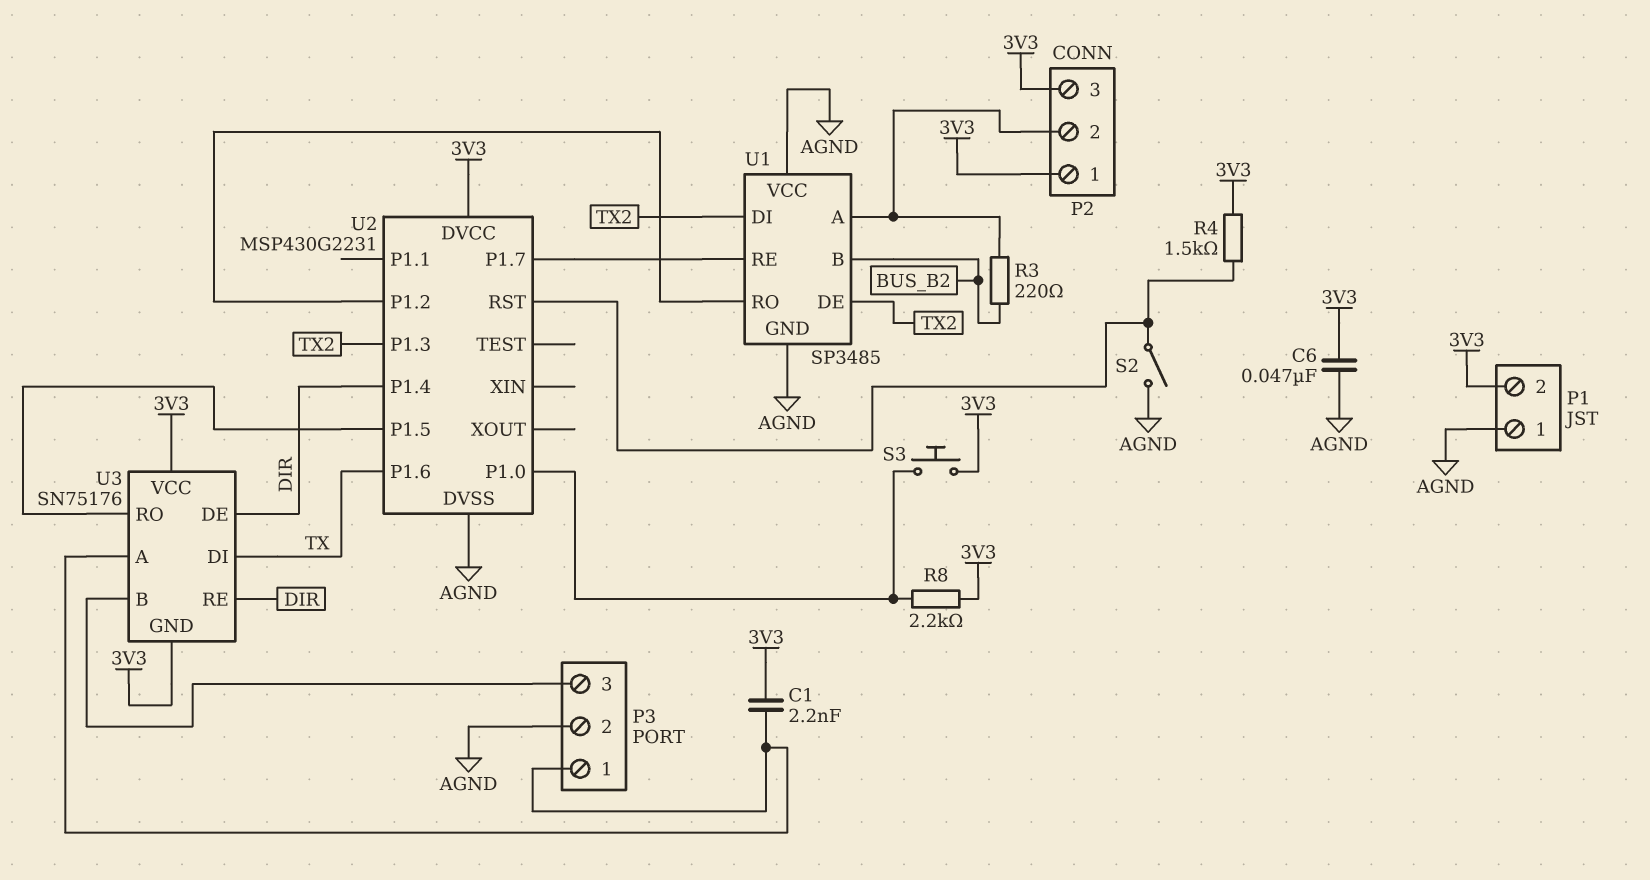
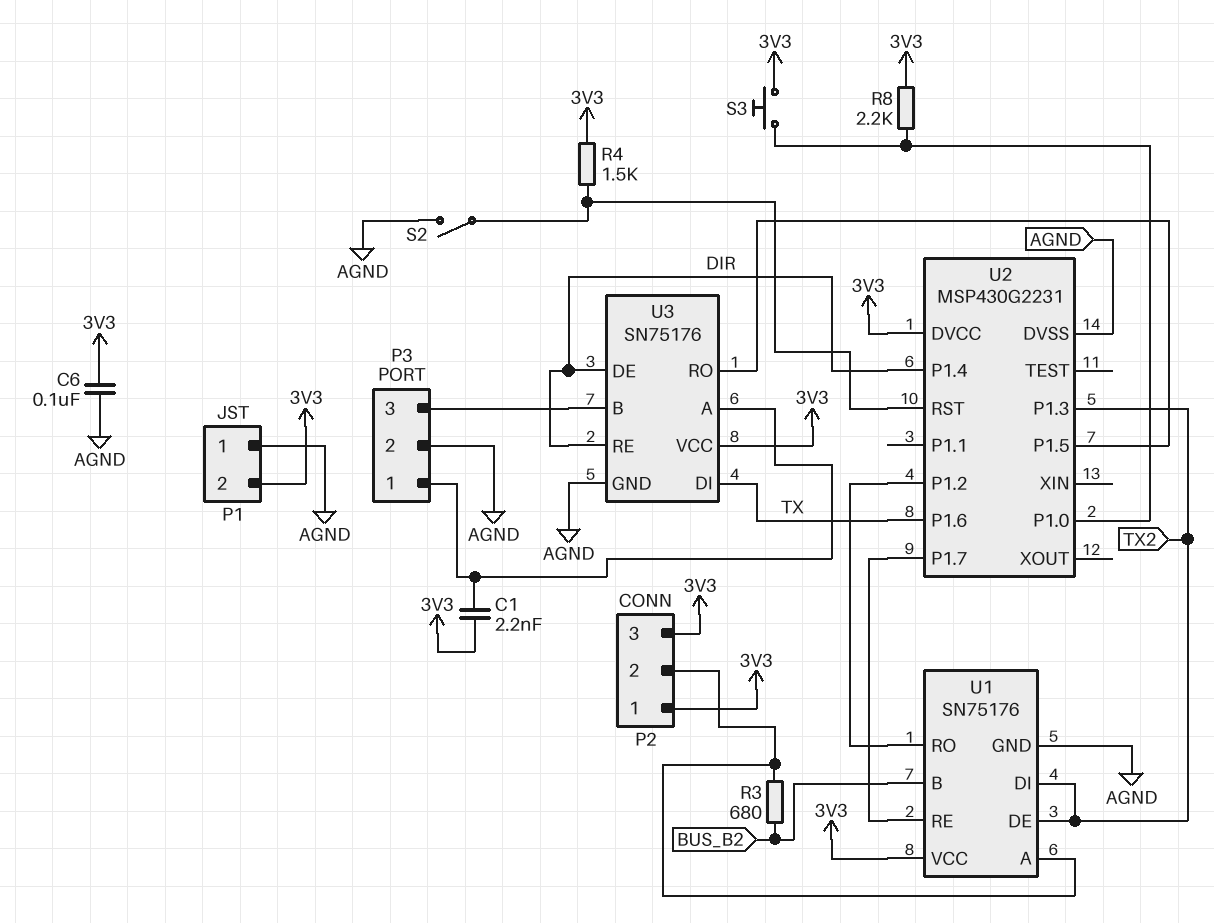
C6: 47nF (3V3, AGND) -> 100nF (3V3, AGND)
R3: 220 (BUS_B2, P2/2) -> 680 (BUS_B2, P2/2)
U1: SP3485 -> SN75176
U1 pin VCC: AGND -> 3V3
U3 pin GND: 3V3 -> AGND

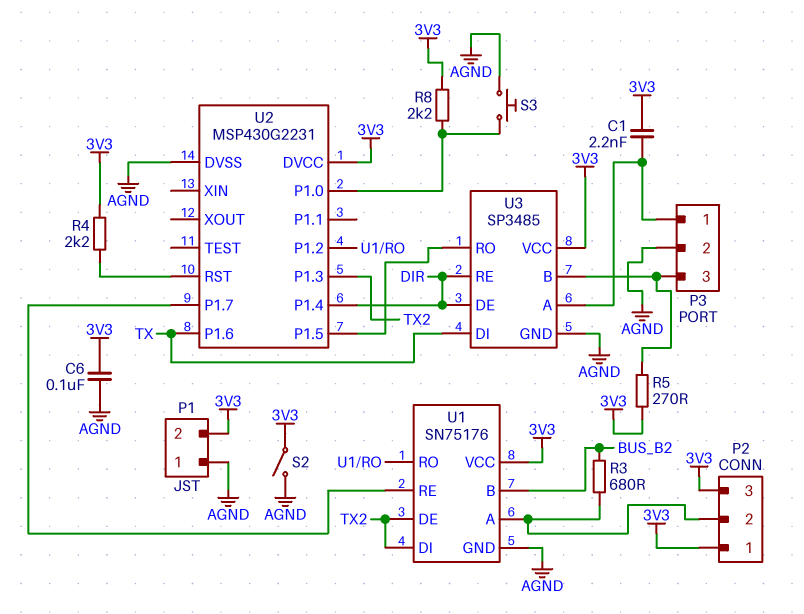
R4: 1.5k (3V3, U2/RST) -> 2.2k (3V3, U2/RST)
R5: none -> 270 (3V3, P3/3)
S2: switch (AGND, U2/RST) -> switch (3V3, AGND)
S3: button (3V3, U2/P1.0) -> button (AGND, U2/P1.0)
U3: SN75176 -> SP3485

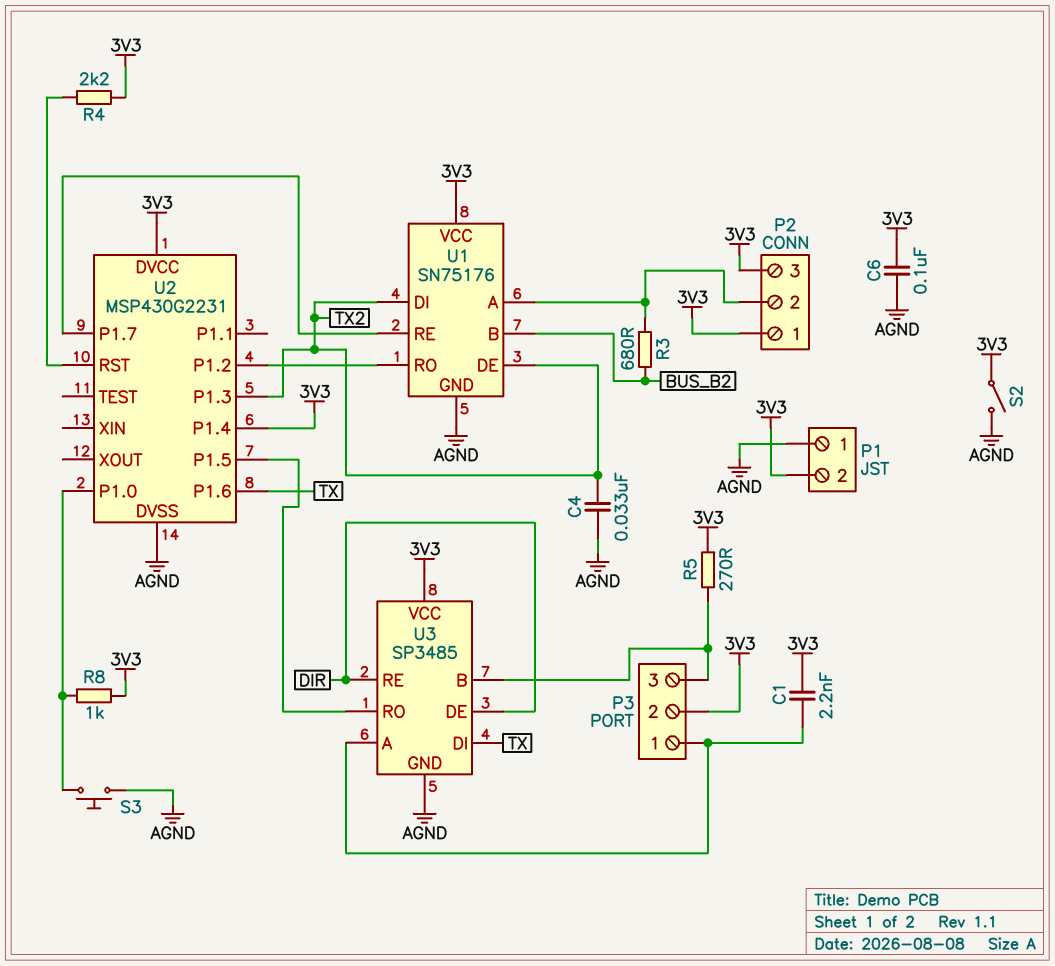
C4: none -> 33nF (AGND, TX2)
P3 pin 2: AGND -> 3V3
R8: 2.2k (3V3, U2/P1.0) -> 1k (3V3, U2/P1.0)
U2 pin P1.4: DIR -> 3V3

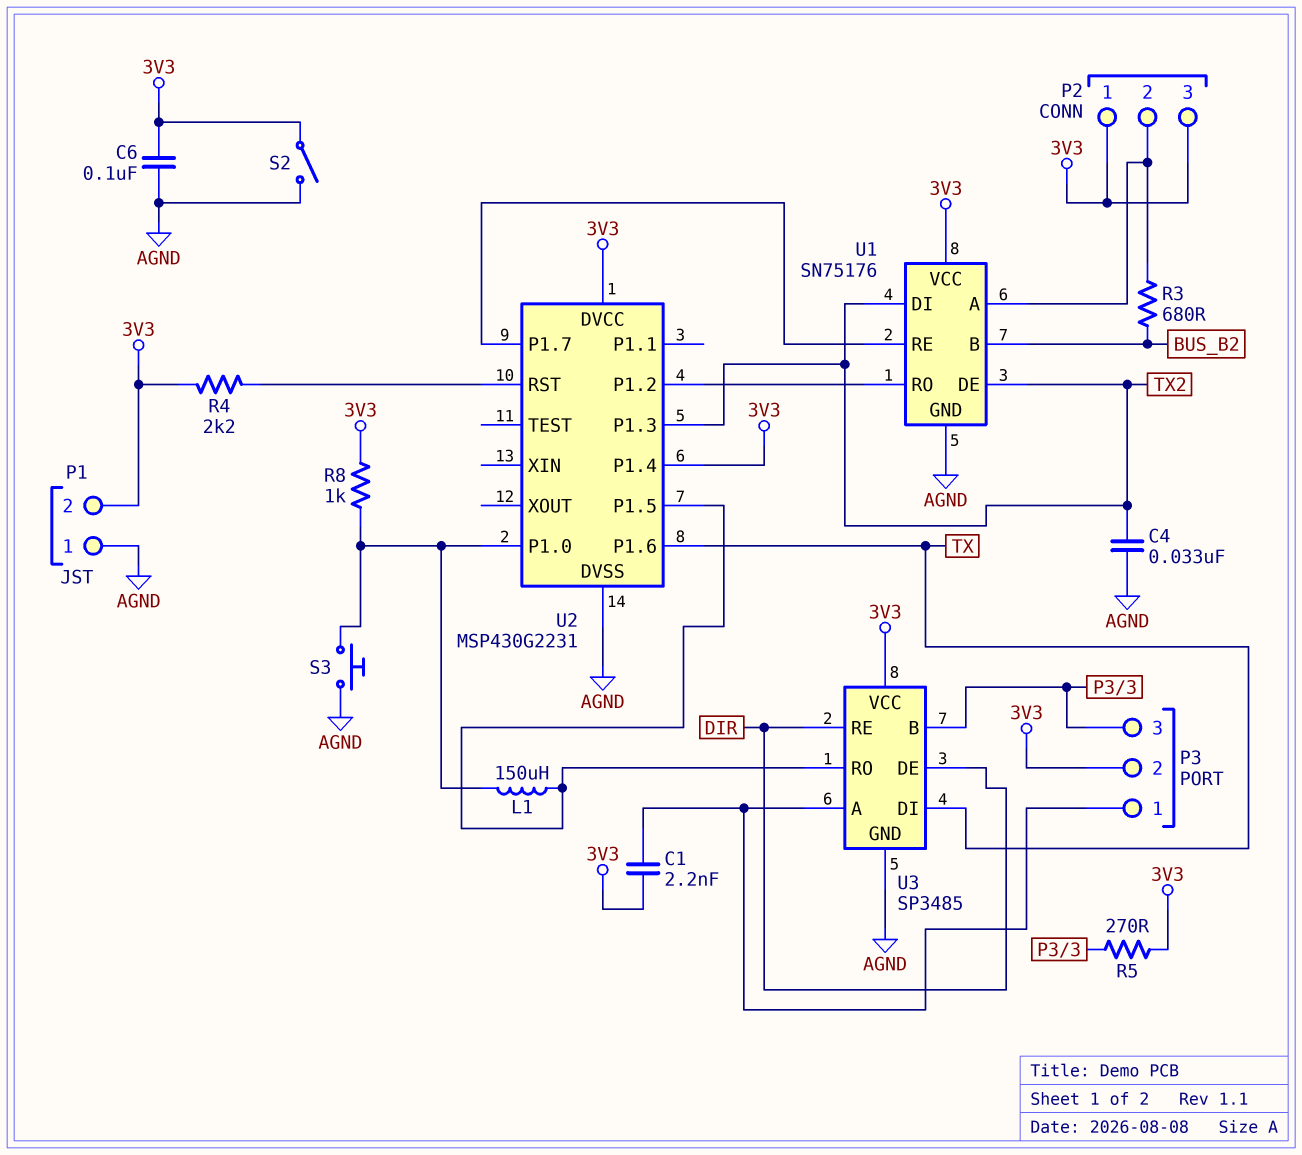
L1: none -> 150uH (U2/P1.0, U2/P1.5)

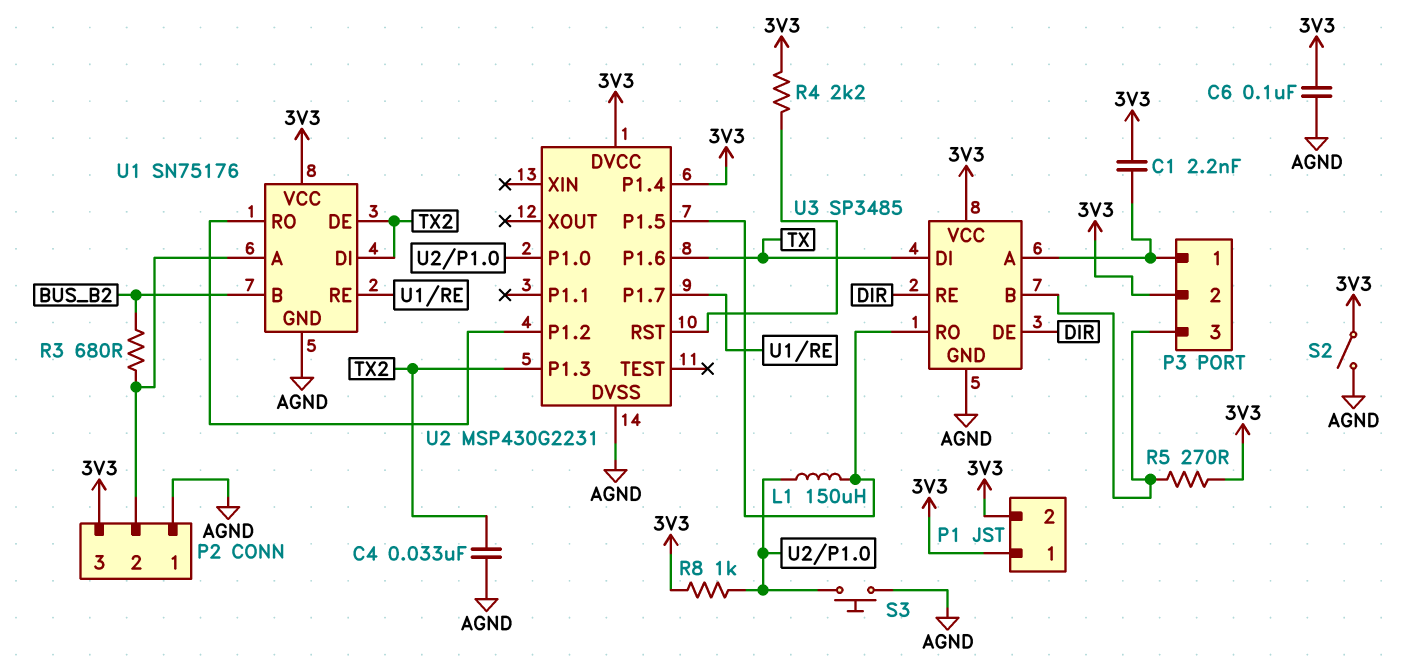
P1 pin 1: AGND -> 3V3
P2 pin 1: 3V3 -> AGND

